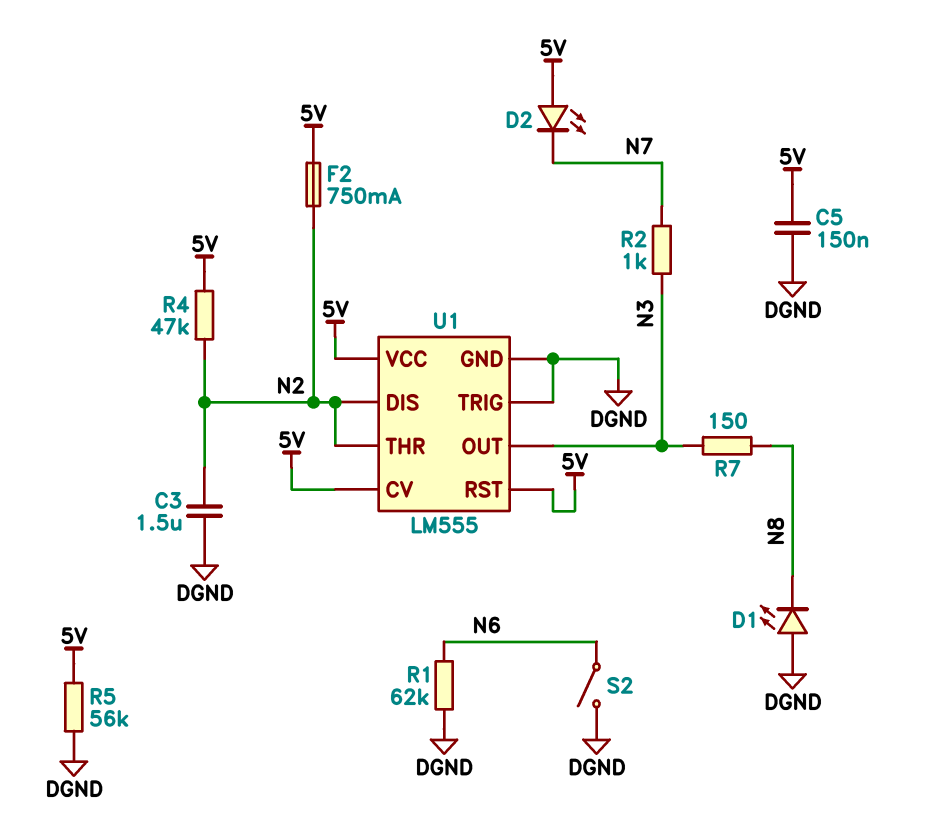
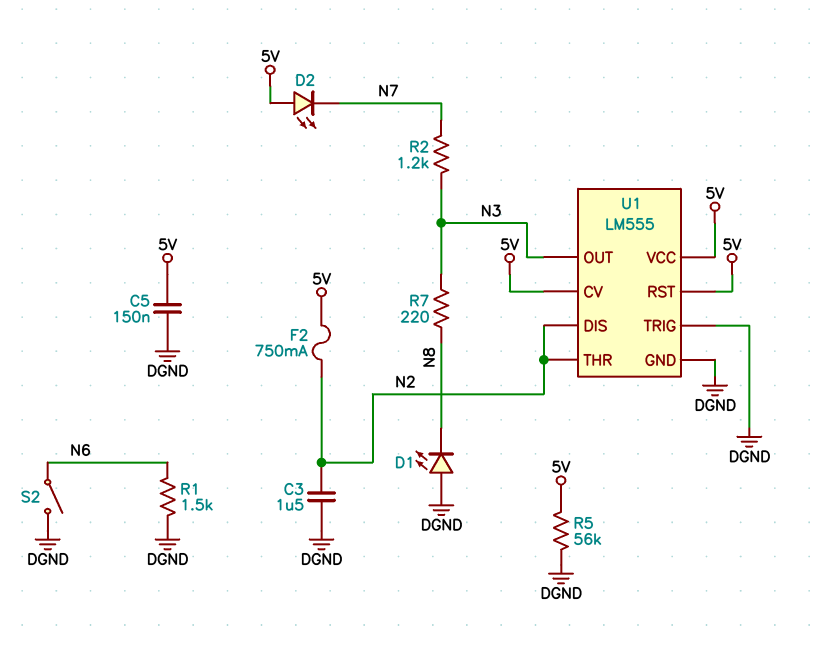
R1: 62k (DGND, N6) -> 1.5k (DGND, N6)
R2: 1k (N3, N7) -> 1.2k (N3, N7)
R4: 47k (5V, N2) -> none
R7: 150 (N3, N8) -> 220 (N3, N8)

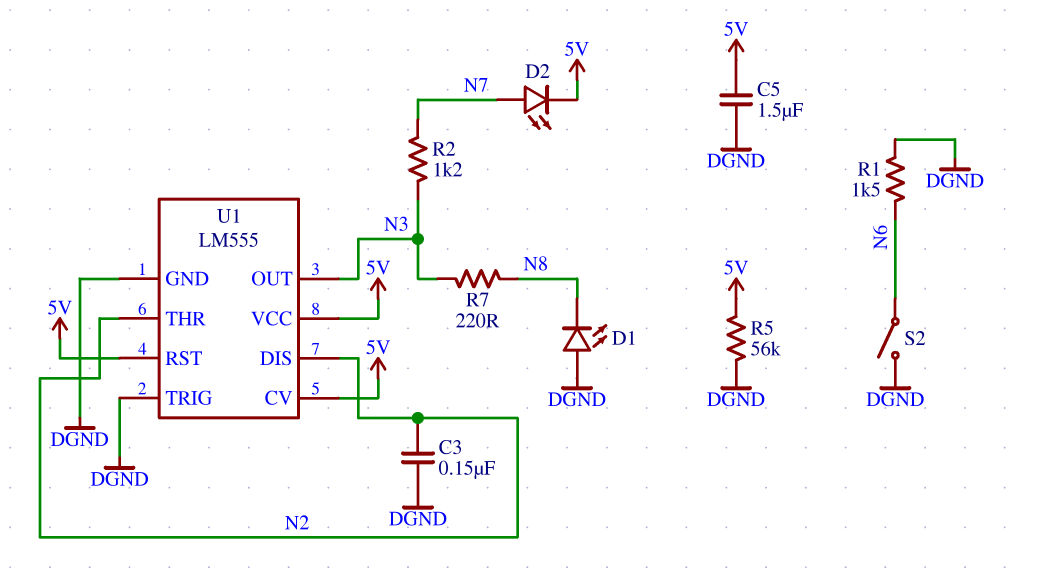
C3: 1.5uF (DGND, N2) -> 150nF (DGND, N2)
C5: 150nF (5V, DGND) -> 1.5uF (5V, DGND)
D2: LED (A 5V, K N7) -> LED (A N7, K 5V)
F2: 750mA (5V, N2) -> none

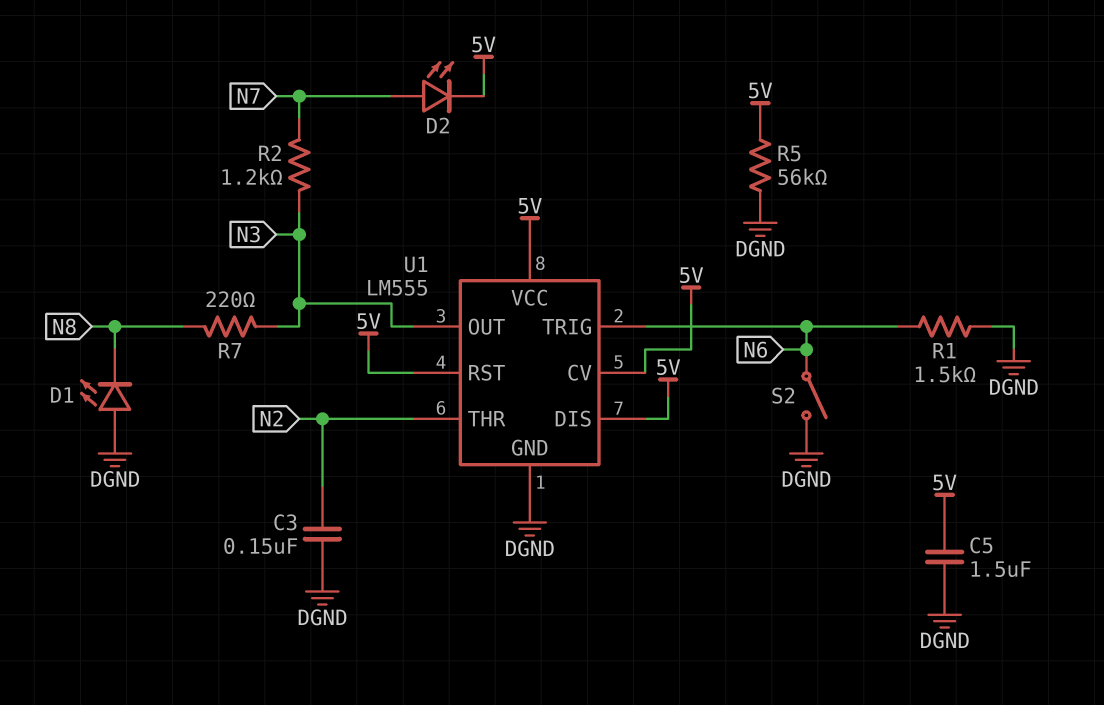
U1 pin DIS: N2 -> 5V
U1 pin TRIG: DGND -> N6

